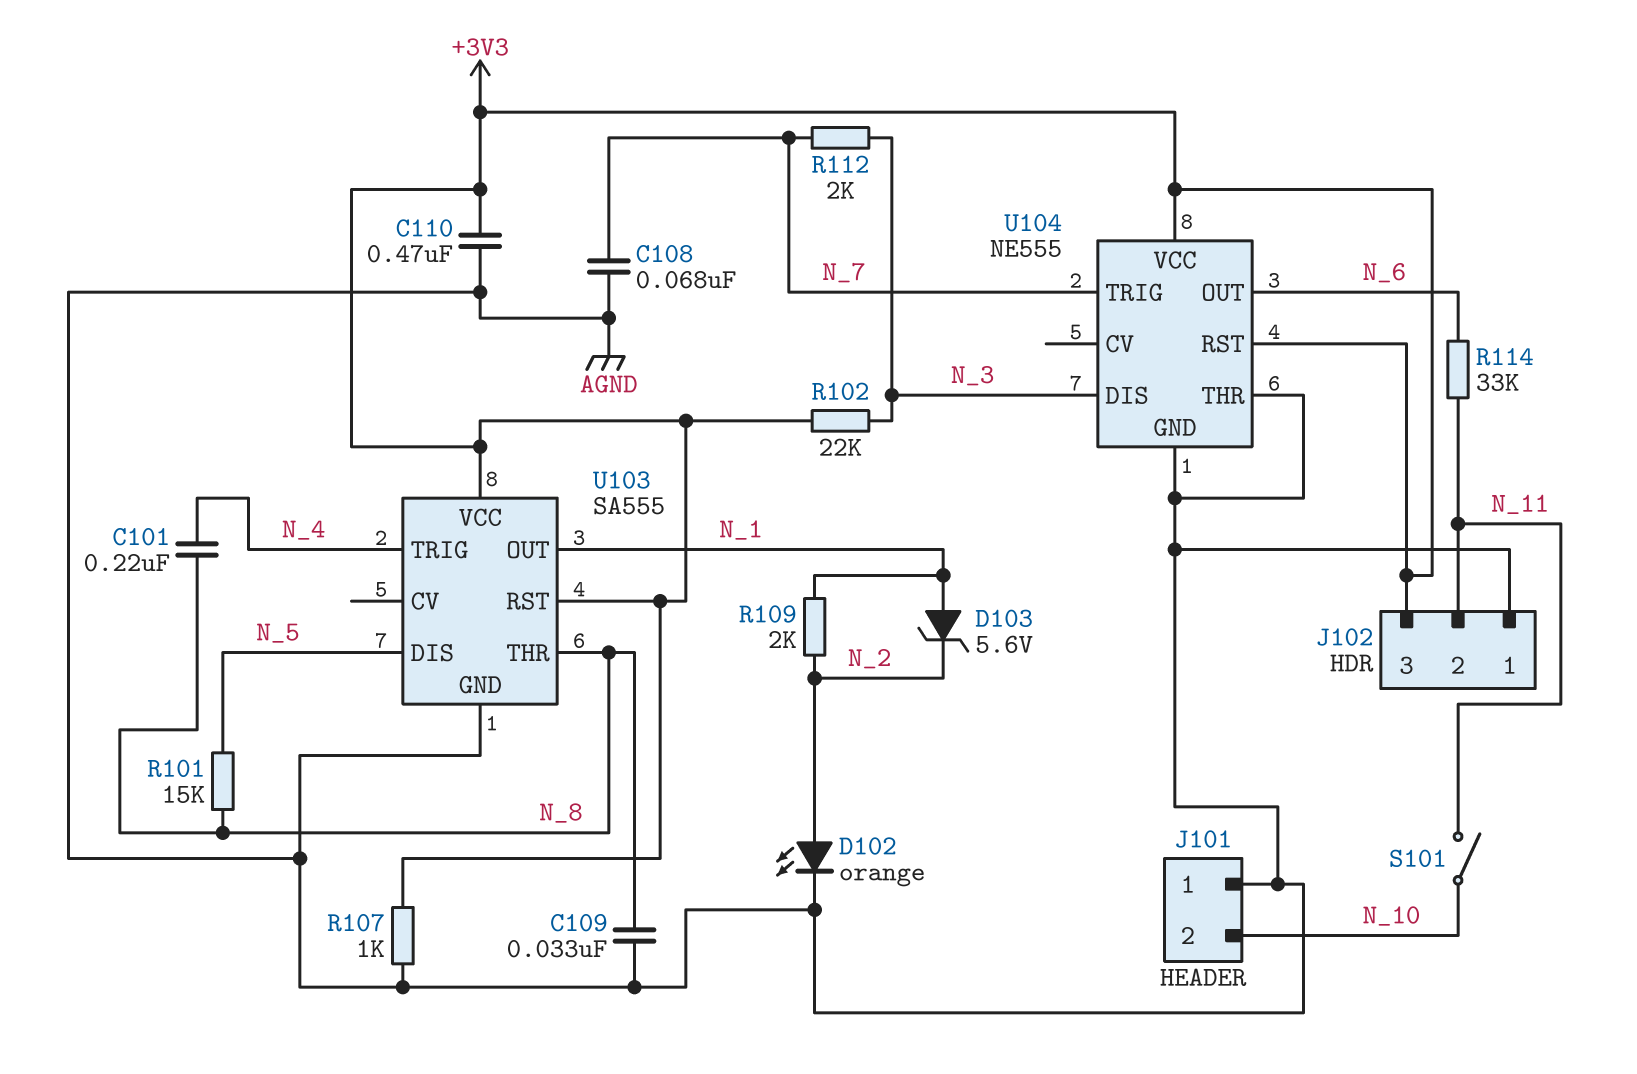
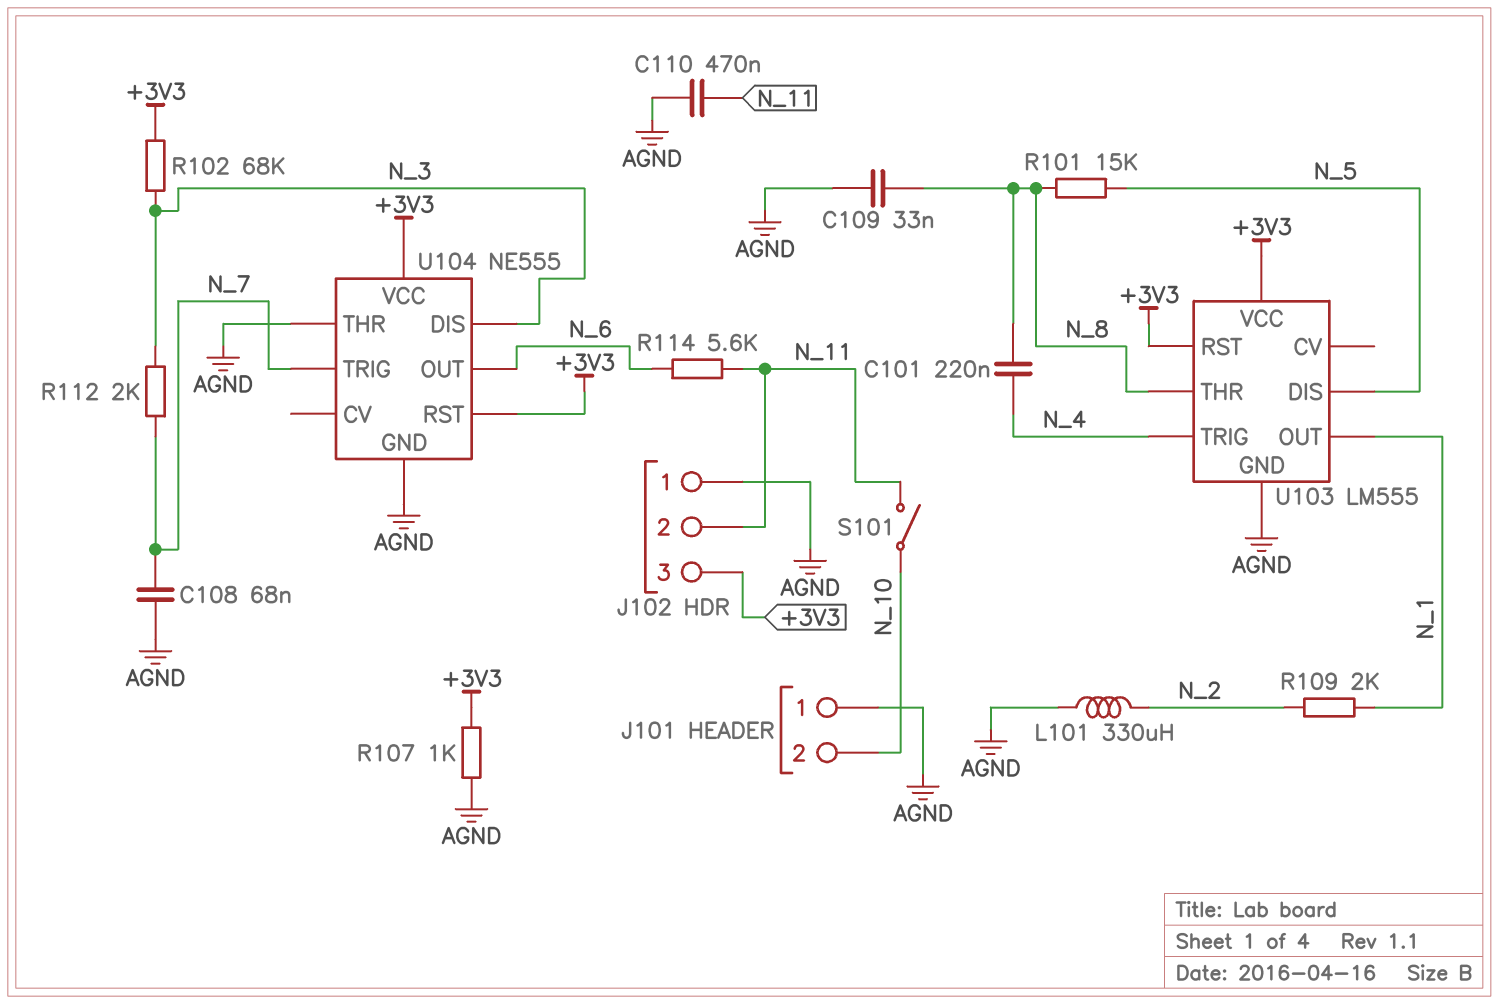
C110: 470nF (+3V3, AGND) -> 470nF (AGND, N_11)
D102: LED orange (A N_2, K AGND) -> none
D103: zener 5.6V (A N_1, K N_2) -> none
L101: none -> 330uH (AGND, N_2)
R102: 22k (+3V3, N_3) -> 68k (+3V3, N_3)
R114: 33k (N_6, N_11) -> 5.6k (N_6, N_11)
U103: SA555 -> LM555

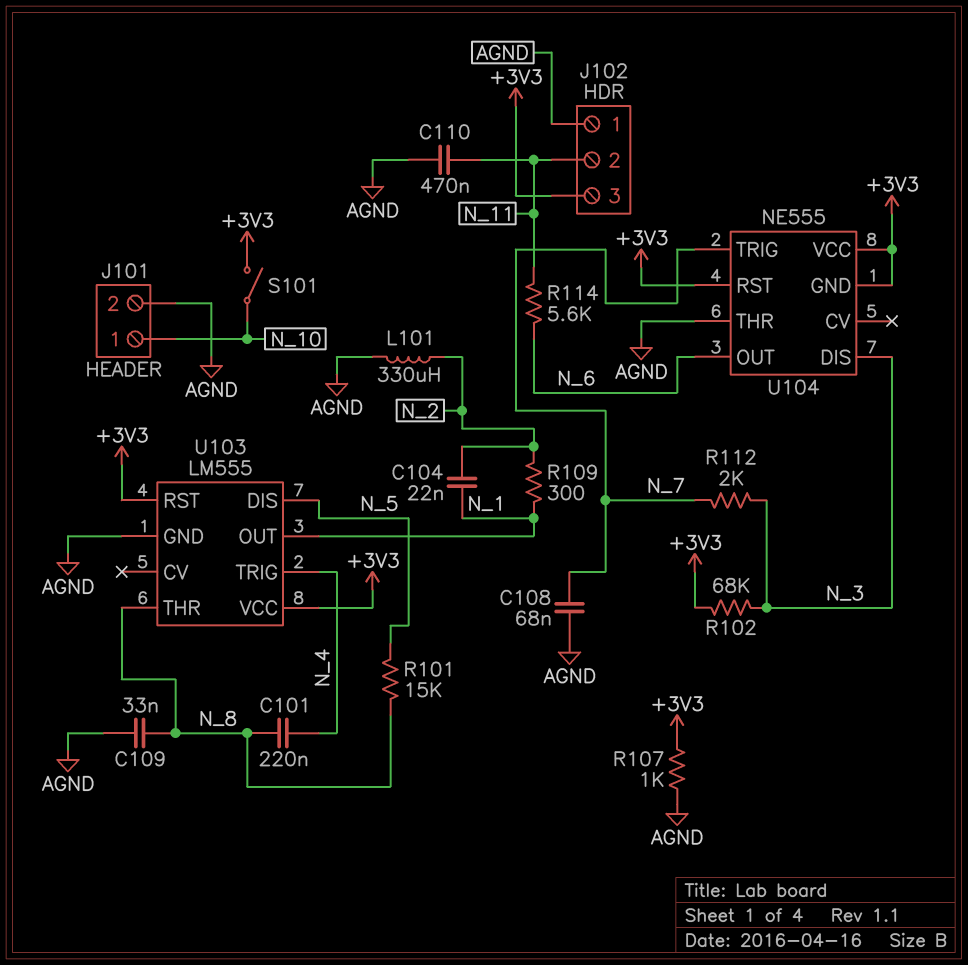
C104: none -> 22nF (N_1, N_2)
J101 pin 1: AGND -> N_10
J101 pin 2: N_10 -> AGND
R109: 2k (N_1, N_2) -> 300 (N_1, N_2)
S101: switch (N_10, N_11) -> switch (+3V3, N_10)
U104 pin GND: AGND -> +3V3

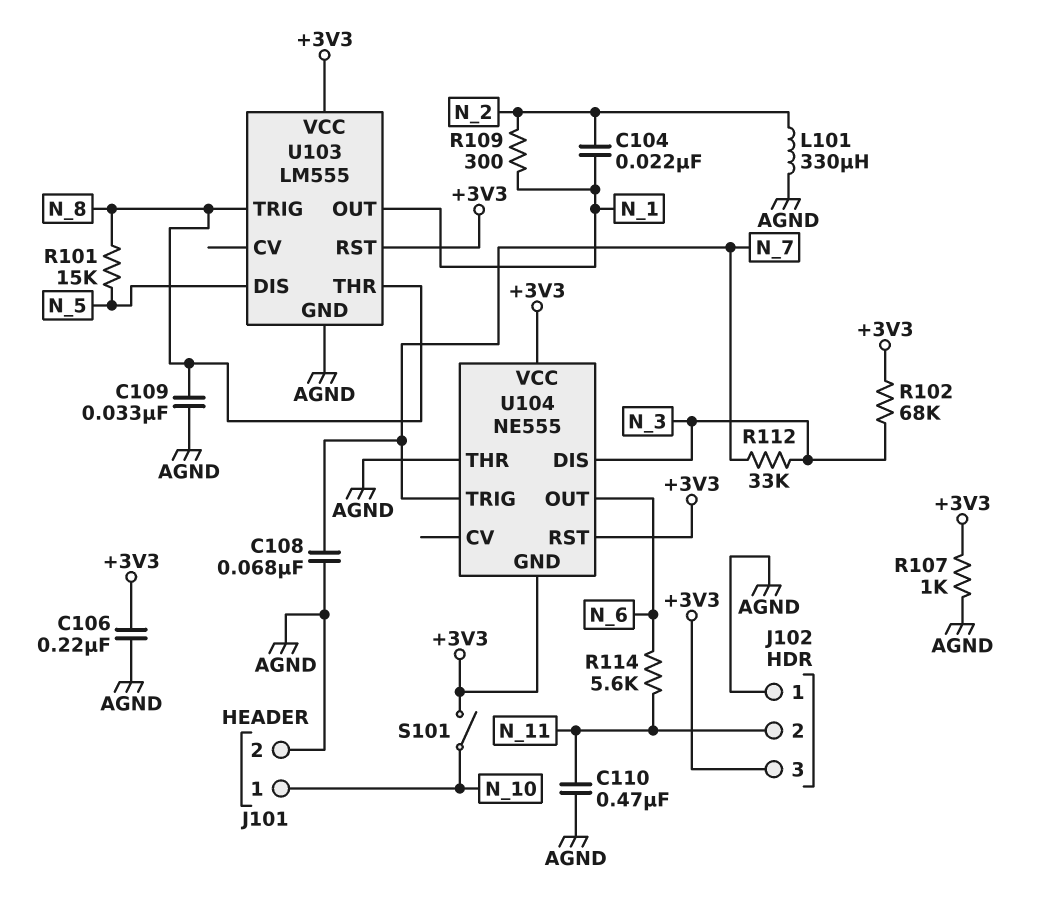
C101: 220nF (N_4, N_8) -> none
C106: none -> 220nF (+3V3, AGND)
R112: 2k (N_3, N_7) -> 33k (N_3, N_7)
U103 pin TRIG: N_4 -> N_8

